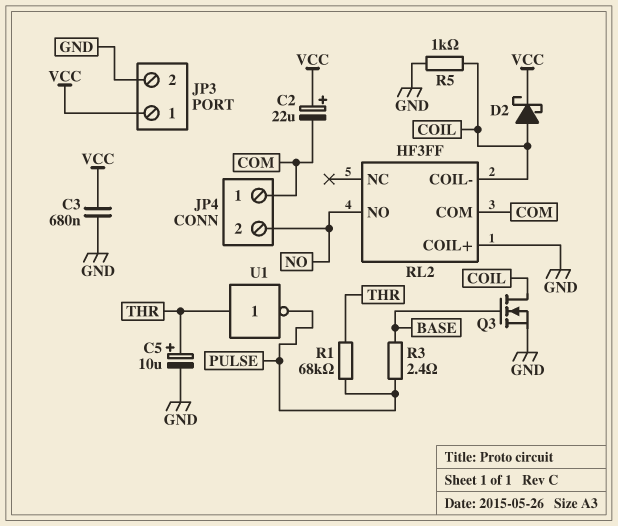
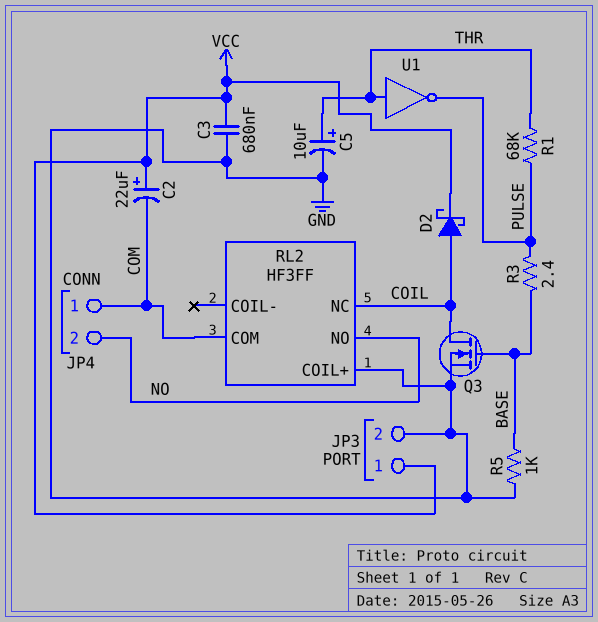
R5: 1k (COIL, GND) -> 1k (BASE, GND)
RL2 pin COIL-: COIL -> none
RL2 pin NC: none -> COIL

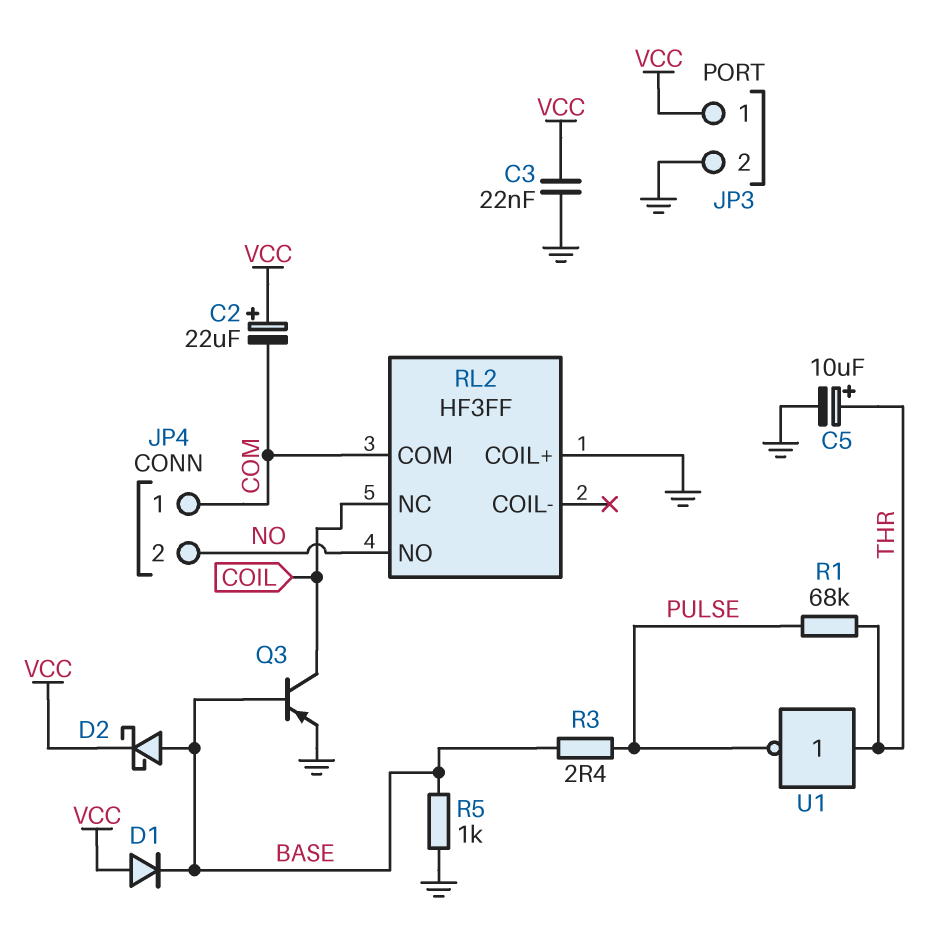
C3: 680nF (GND, VCC) -> 22nF (GND, VCC)
D1: none -> diode (A VCC, K BASE)
D2: schottky (A COIL, K VCC) -> schottky (A BASE, K VCC)
Q3: NMOS (G BASE, D COIL, S GND) -> PNP (B BASE, C COIL, E GND)

